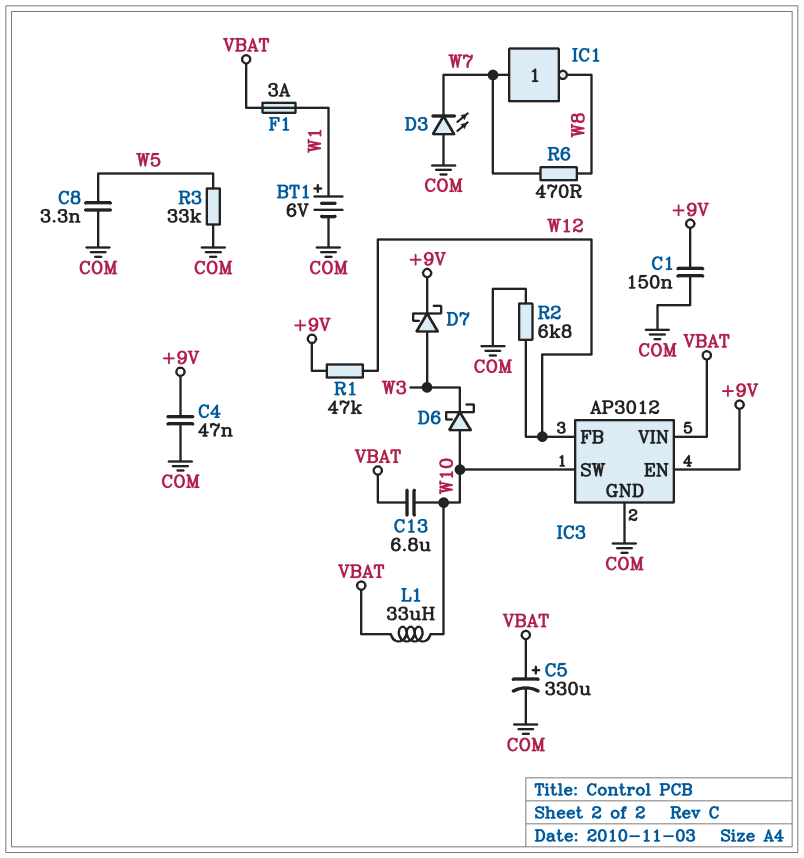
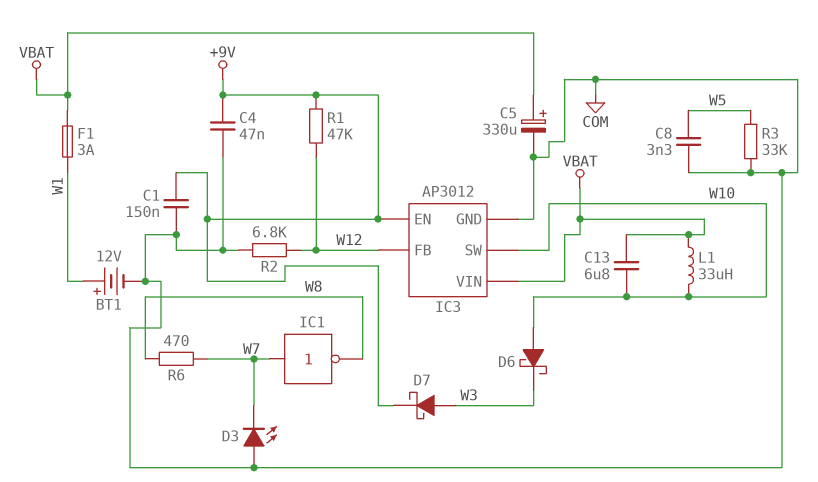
BT1: 6V (plus W1, minus COM) -> 12V (plus W1, minus COM)

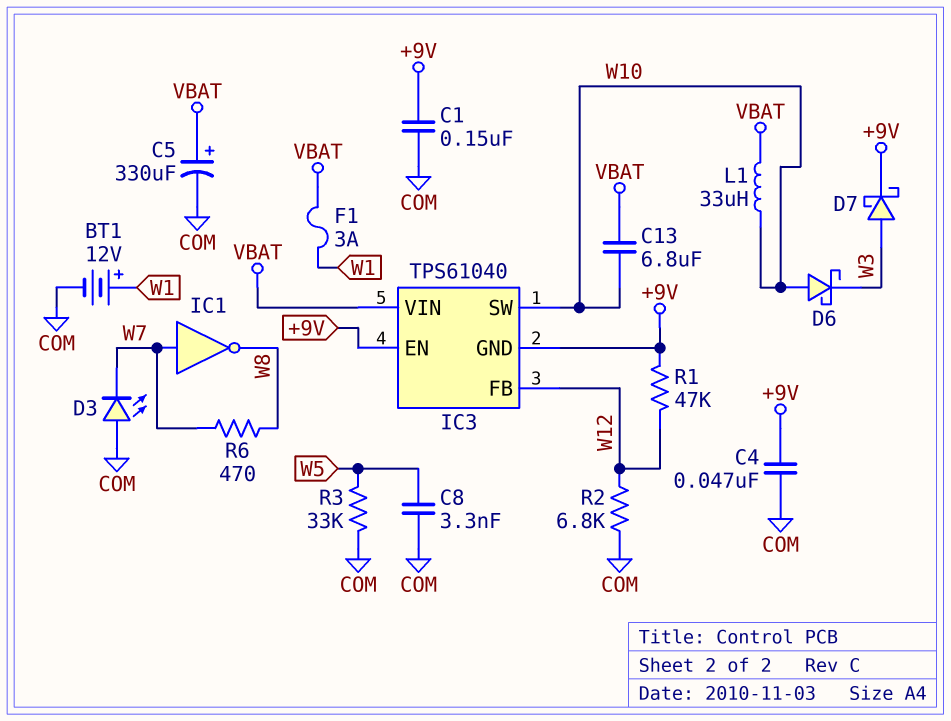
IC3: AP3012 -> TPS61040
IC3 pin GND: COM -> +9V

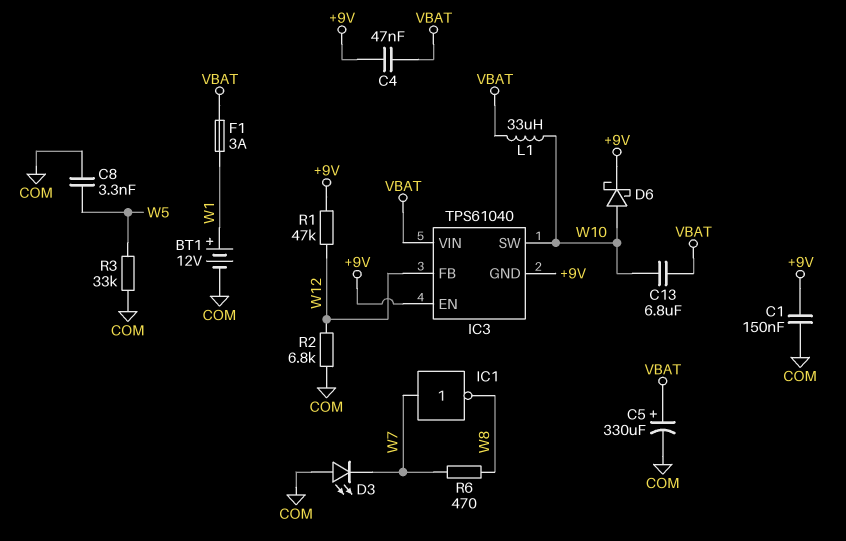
C4: 47nF (+9V, COM) -> 47nF (+9V, VBAT)
D6: schottky (A W10, K W3) -> schottky (A W10, K +9V)
D7: schottky (A W3, K +9V) -> none

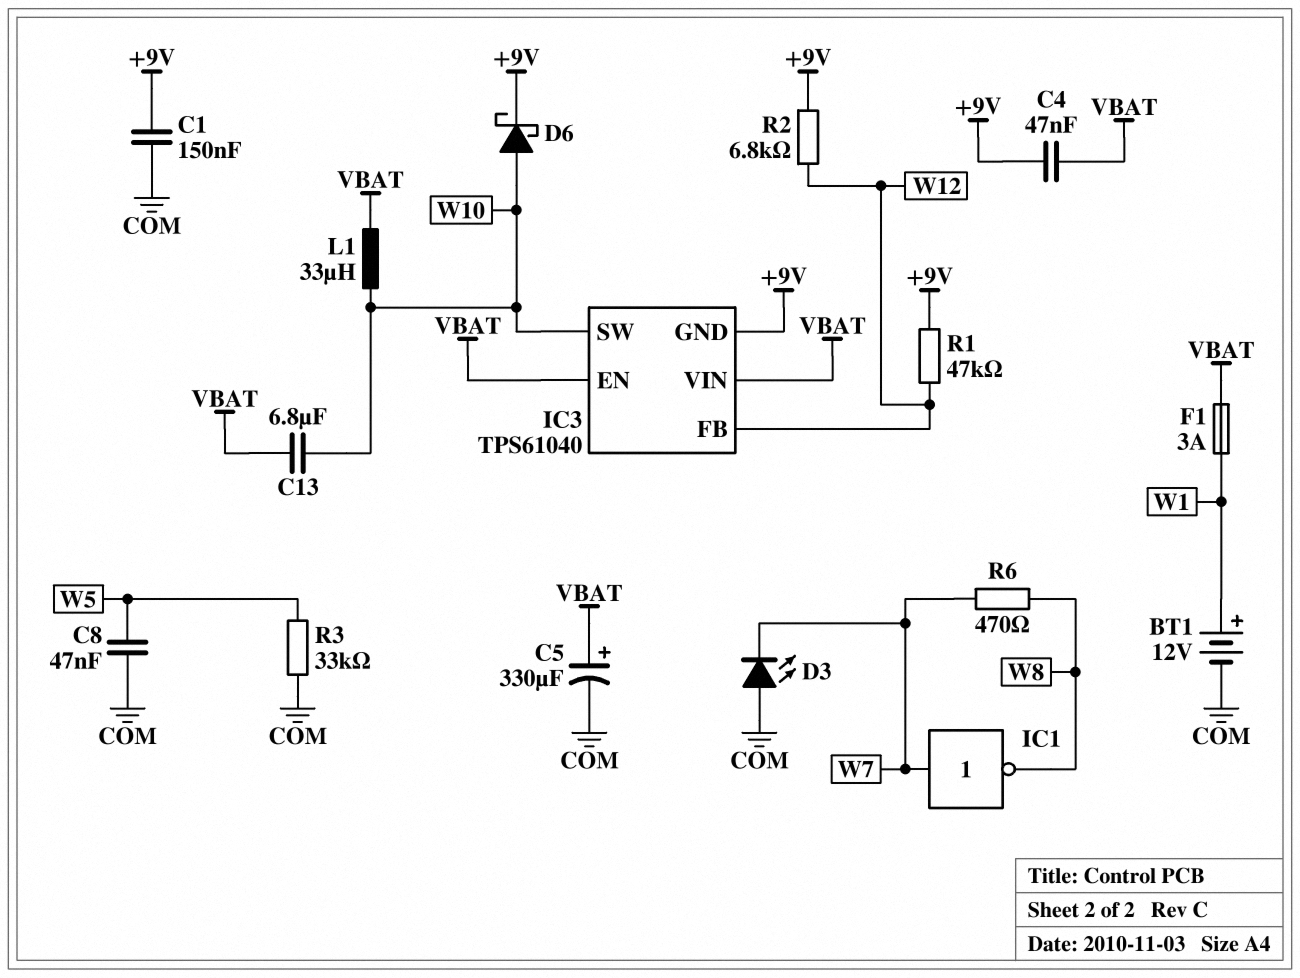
C8: 3.3nF (COM, W5) -> 47nF (COM, W5)
IC3 pin EN: +9V -> VBAT
R2: 6.8k (COM, W12) -> 6.8k (+9V, W12)

